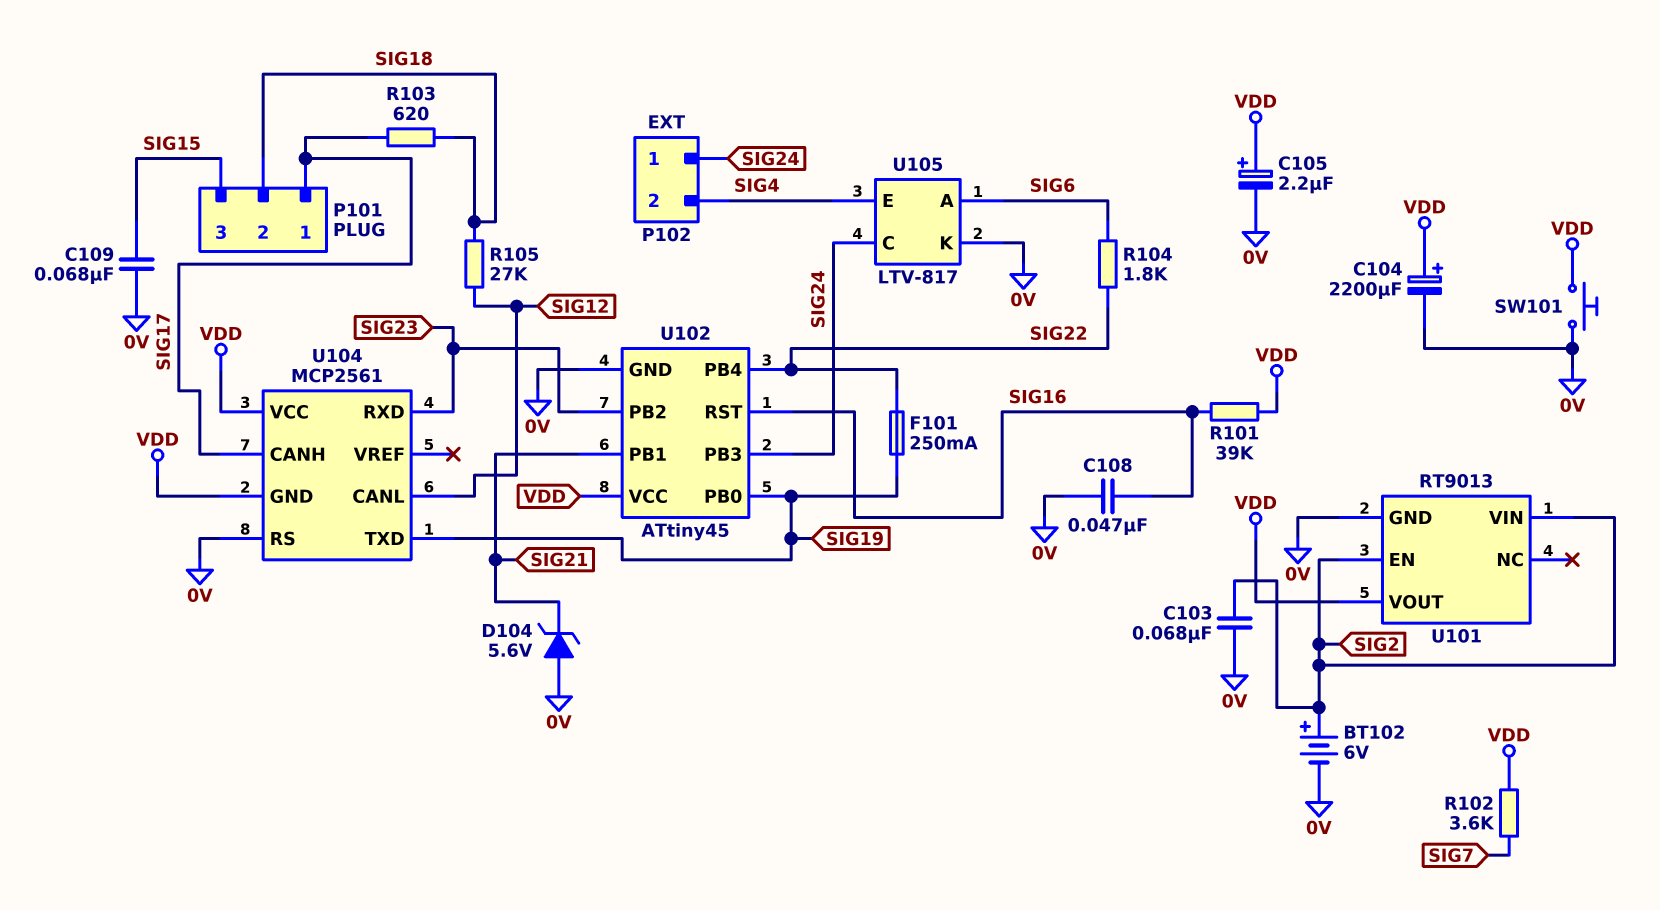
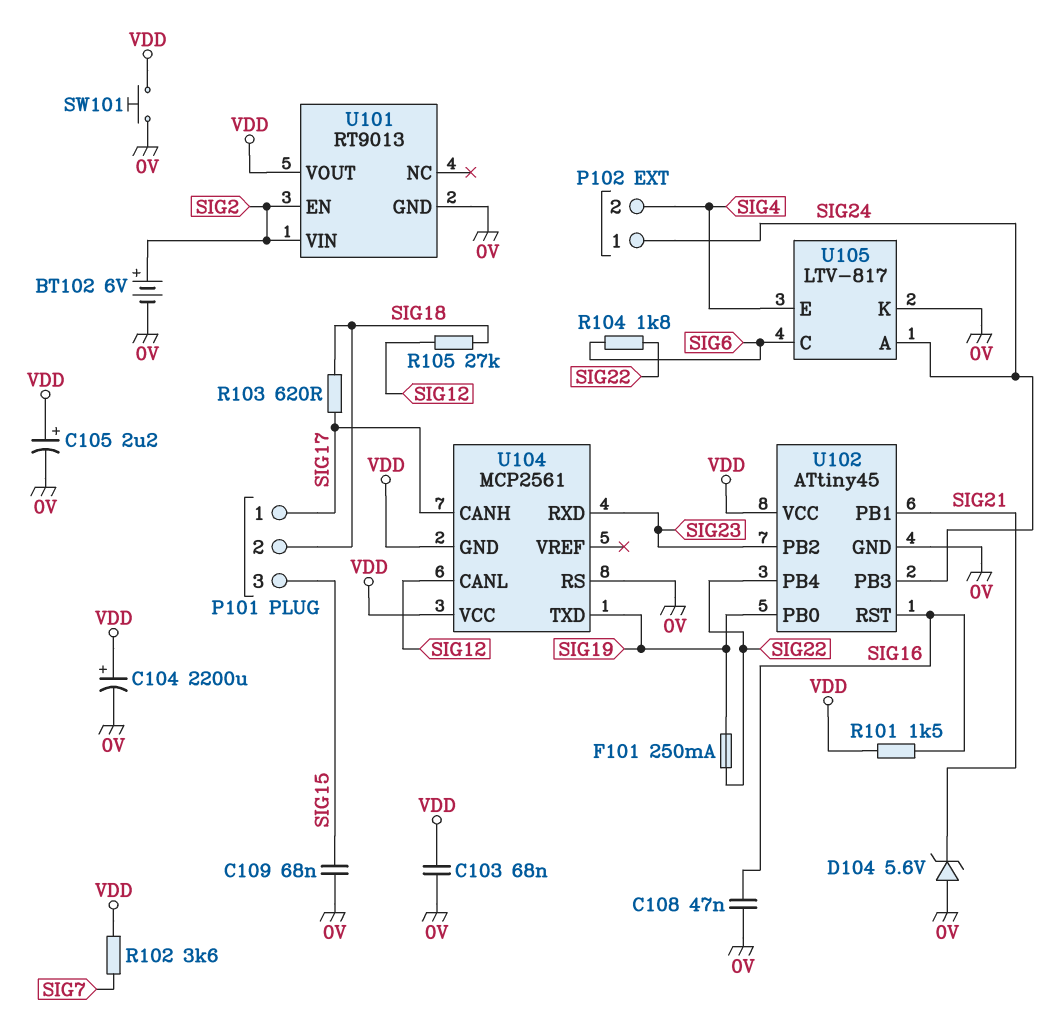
C103: 68nF (0V, SIG2) -> 68nF (0V, VDD)
R101: 39k (SIG16, VDD) -> 1.5k (SIG16, VDD)
U105 pin A: SIG6 -> SIG24
U105 pin C: SIG24 -> SIG6

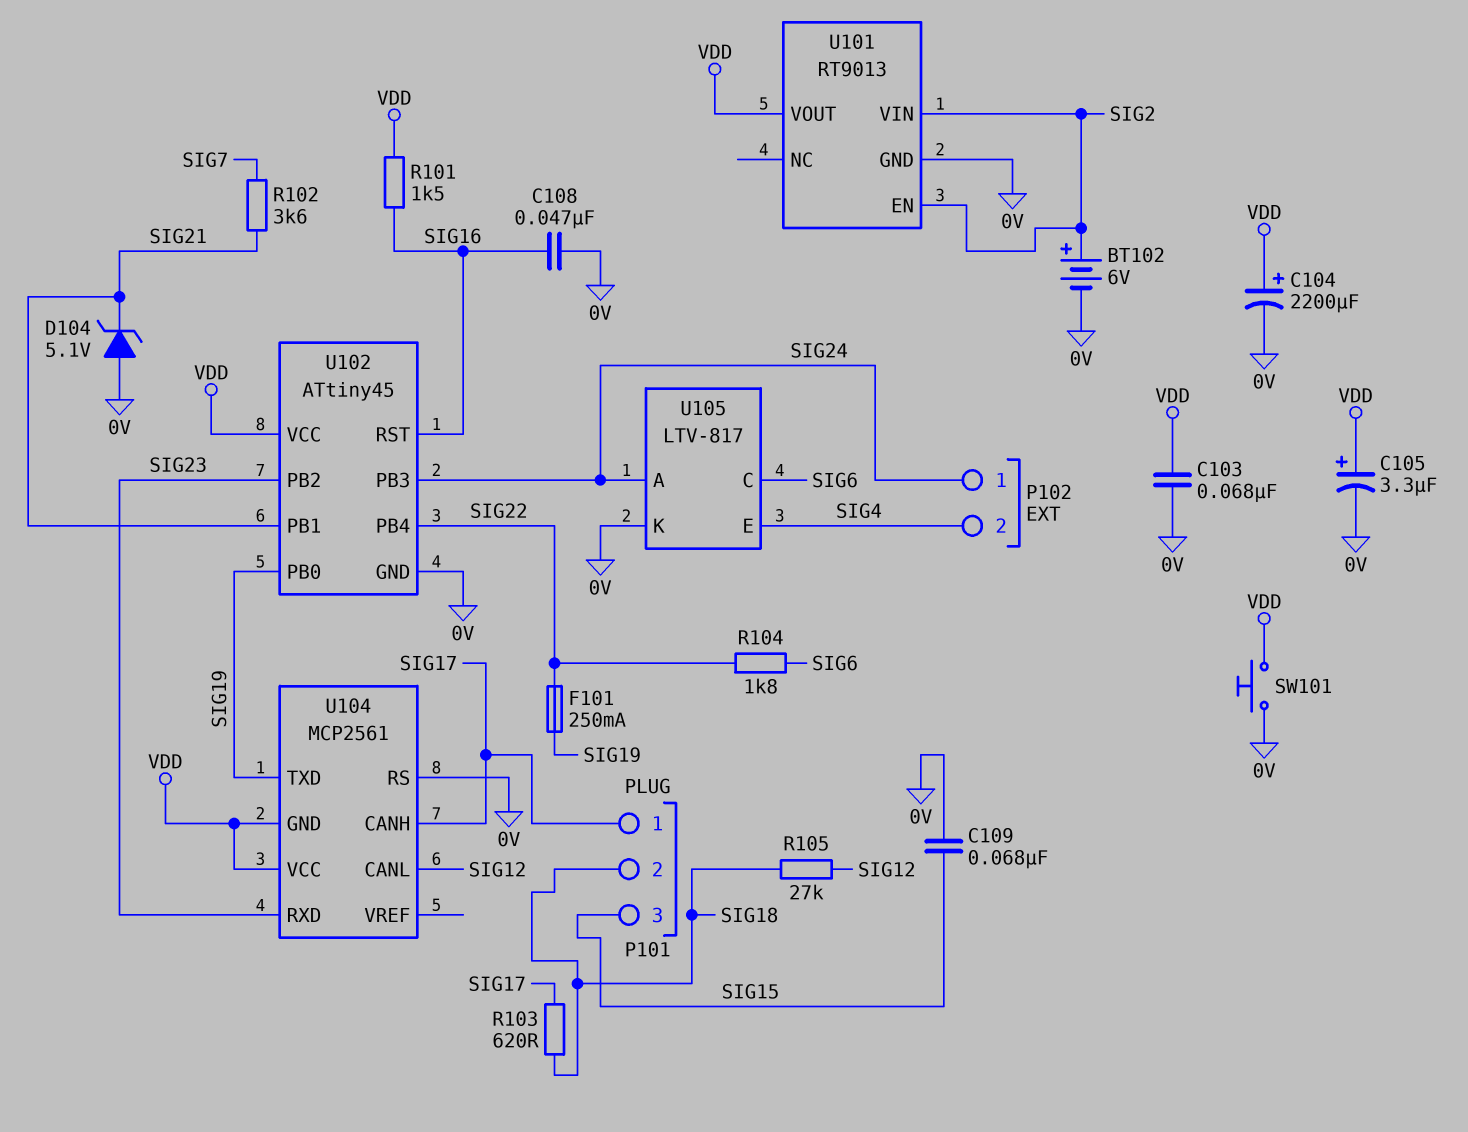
C105: 2.2uF (plus VDD, minus 0V) -> 3.3uF (plus VDD, minus 0V)
D104: zener 5.6V (A 0V, K SIG21) -> zener 5.1V (A 0V, K SIG21)
R102: 3.6k (SIG7, VDD) -> 3.6k (SIG7, SIG21)

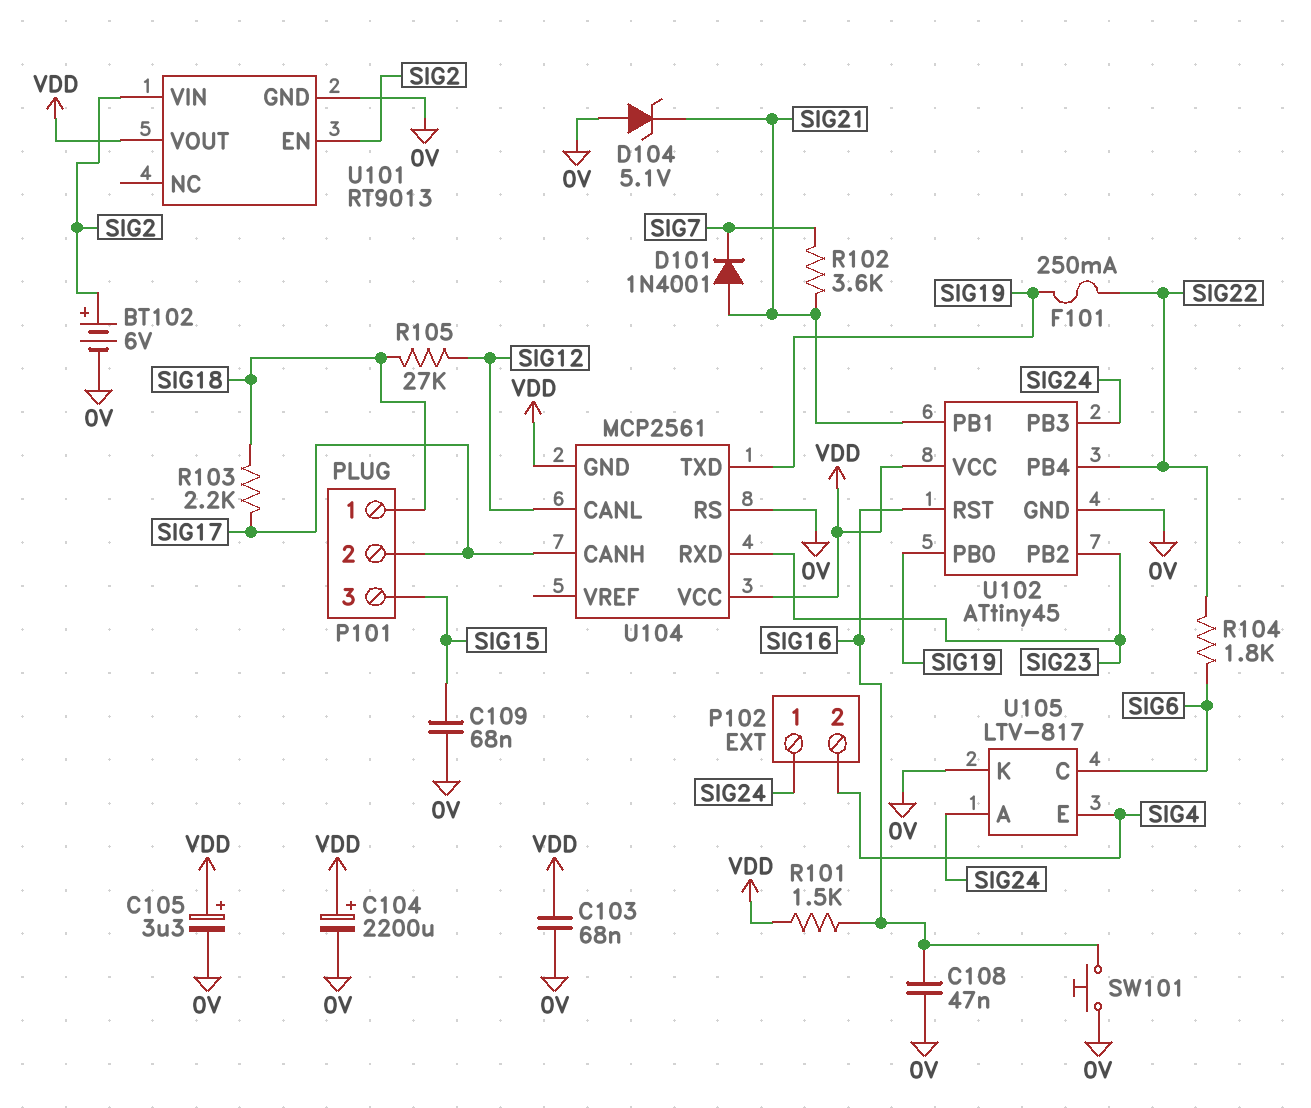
D101: none -> diode 1N4001 (A SIG21, K SIG7)
P101 pin 1: SIG17 -> SIG18
P101 pin 2: SIG18 -> SIG17
R103: 620 (SIG17, SIG18) -> 2.2k (SIG17, SIG18)
SW101: button (0V, VDD) -> button (0V, SIG16)

